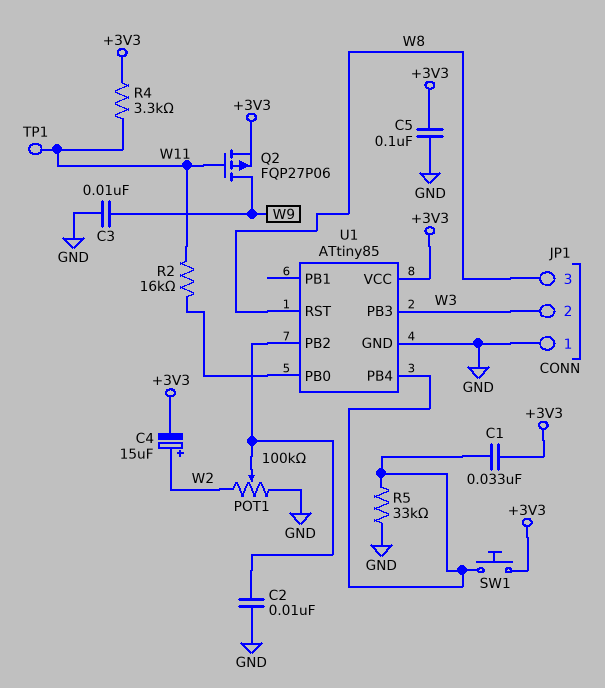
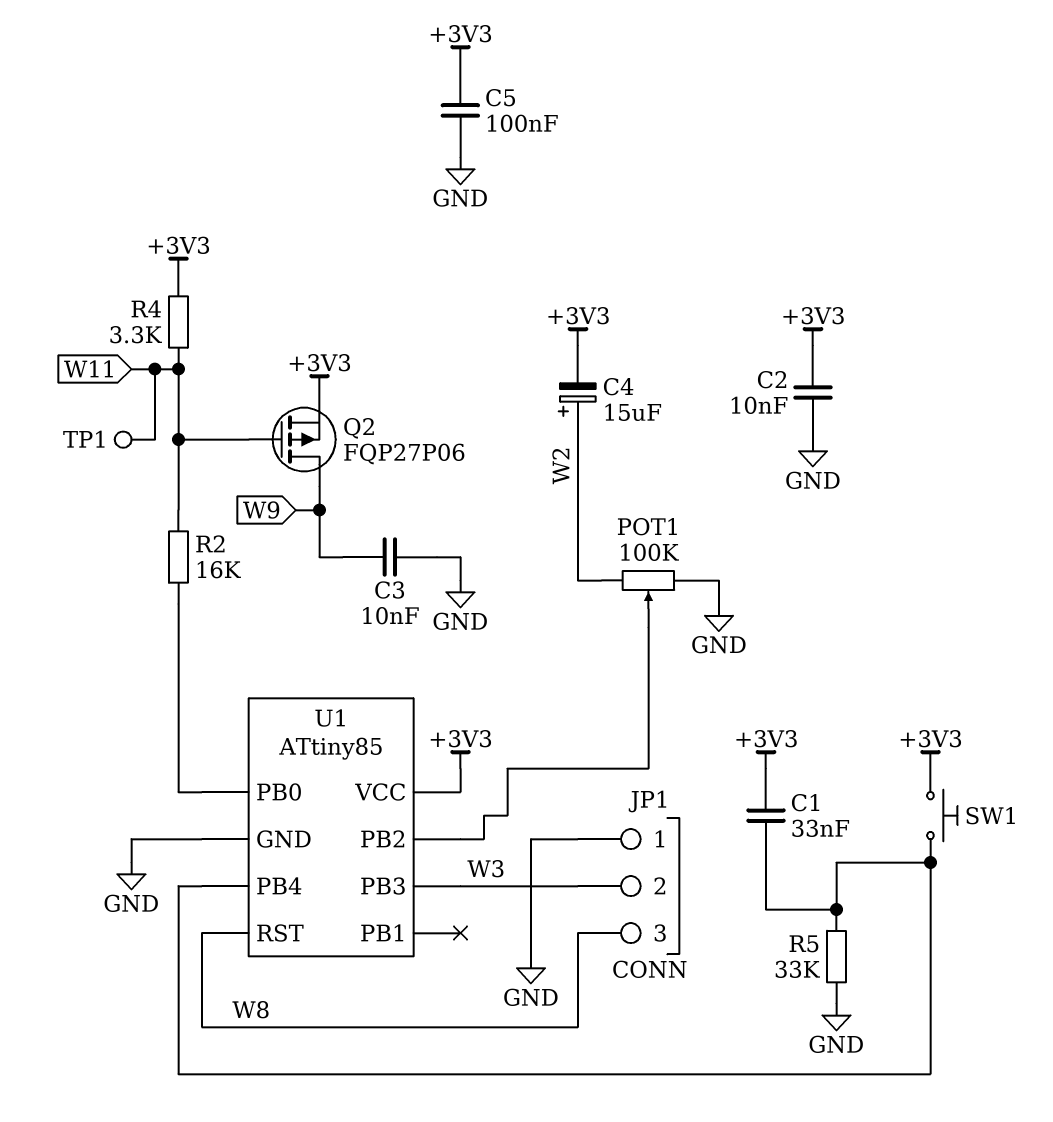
C2: 10nF (GND, U1/PB2) -> 10nF (+3V3, GND)

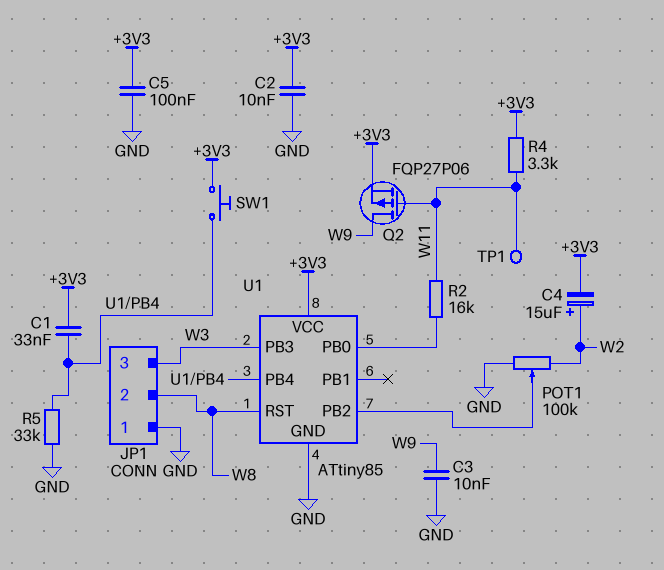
JP1 pin 2: W3 -> W8
JP1 pin 3: W8 -> W3

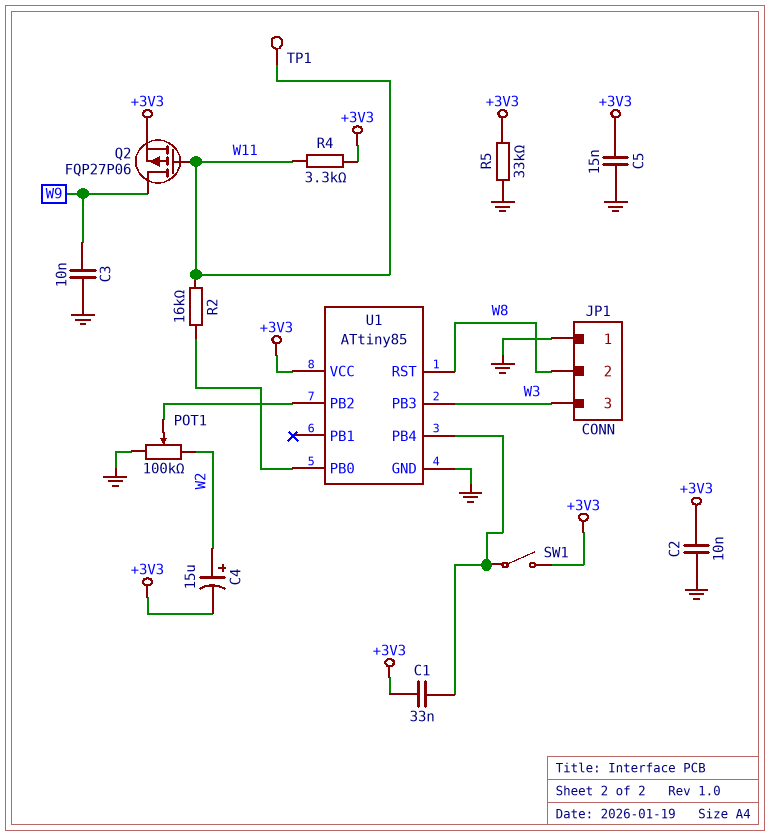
C5: 100nF (+3V3, GND) -> 15nF (+3V3, GND)
R5: 33k (GND, U1/PB4) -> 33k (+3V3, GND)
SW1: button (+3V3, U1/PB4) -> switch (+3V3, U1/PB4)

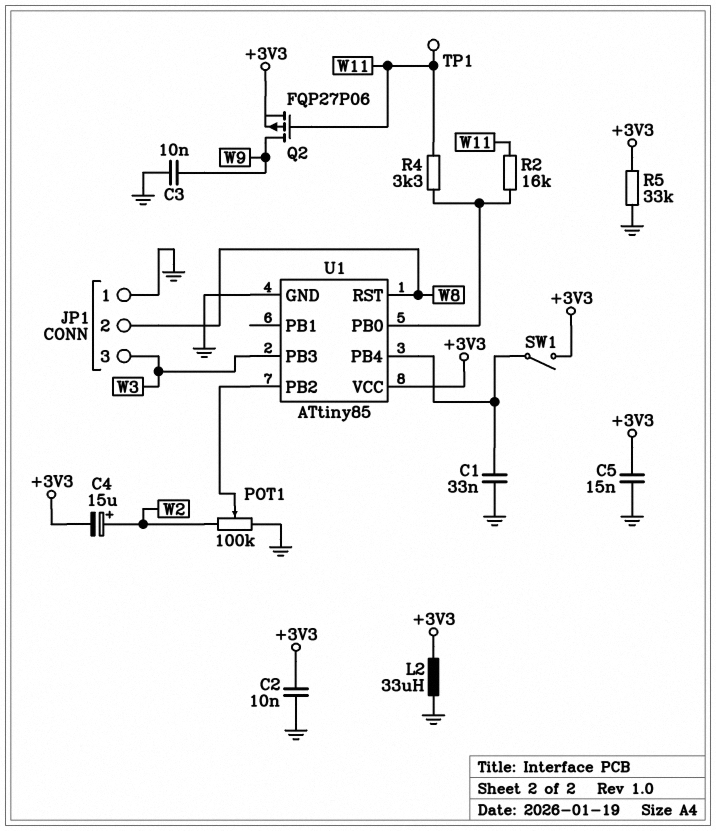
C1: 33nF (+3V3, U1/PB4) -> 33nF (GND, U1/PB4)
L2: none -> 33uH (+3V3, GND)
R4: 3.3k (+3V3, W11) -> 3.3k (U1/PB0, W11)

